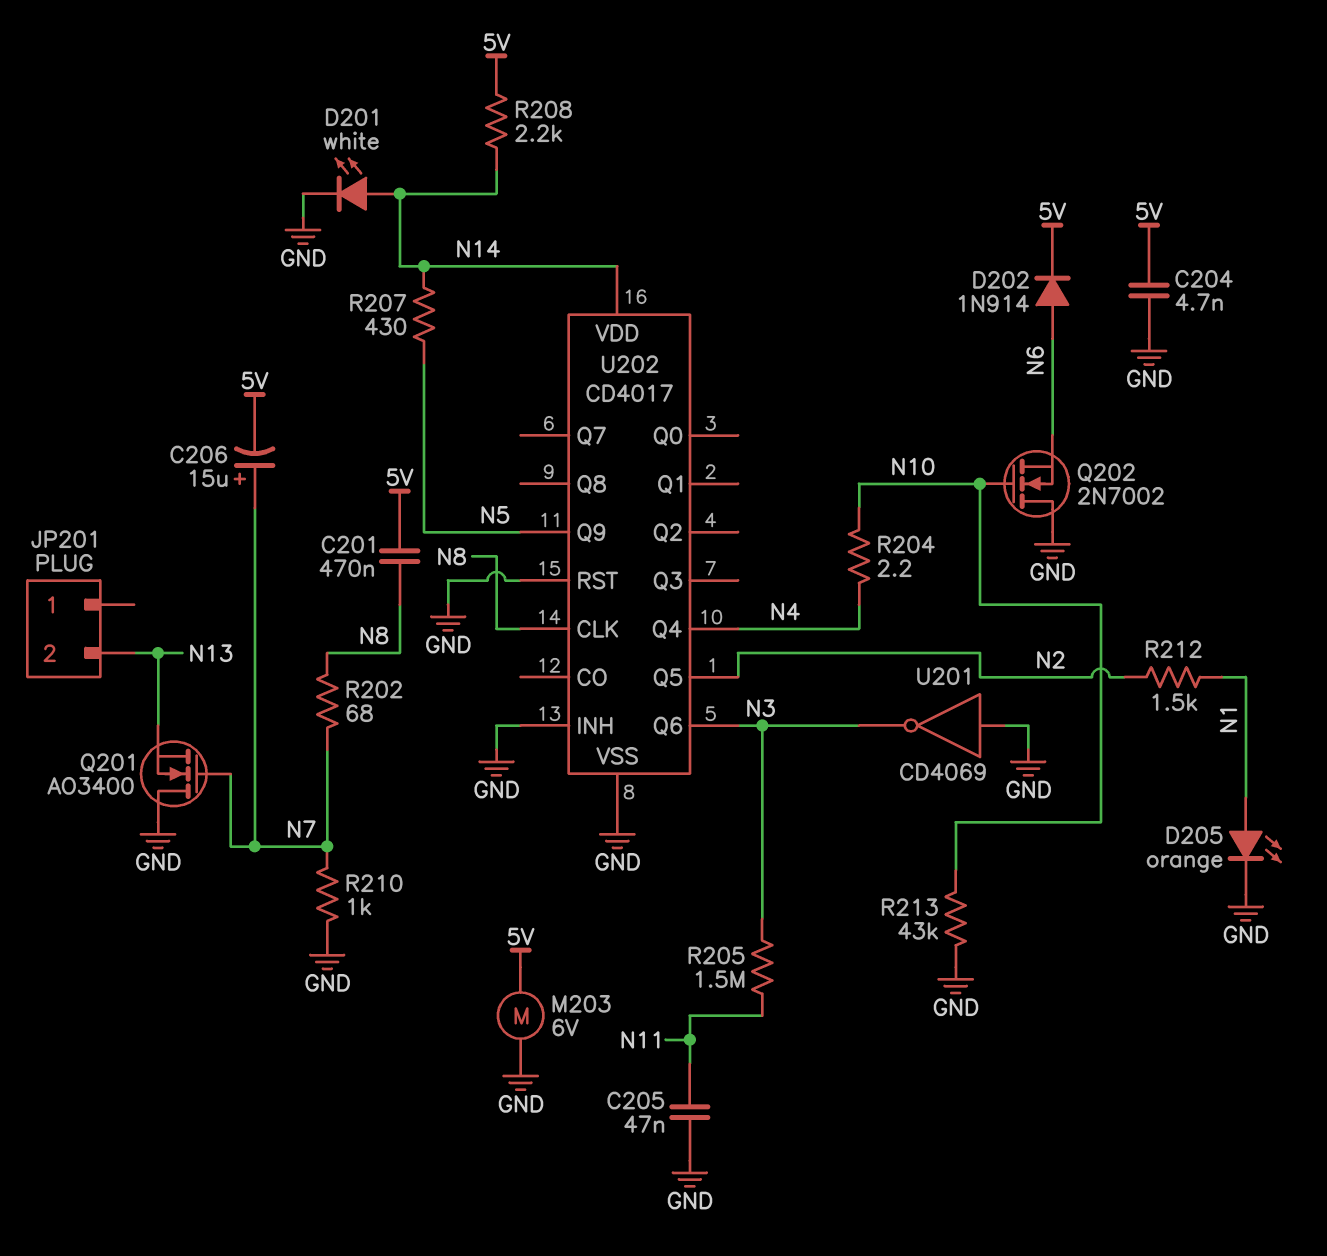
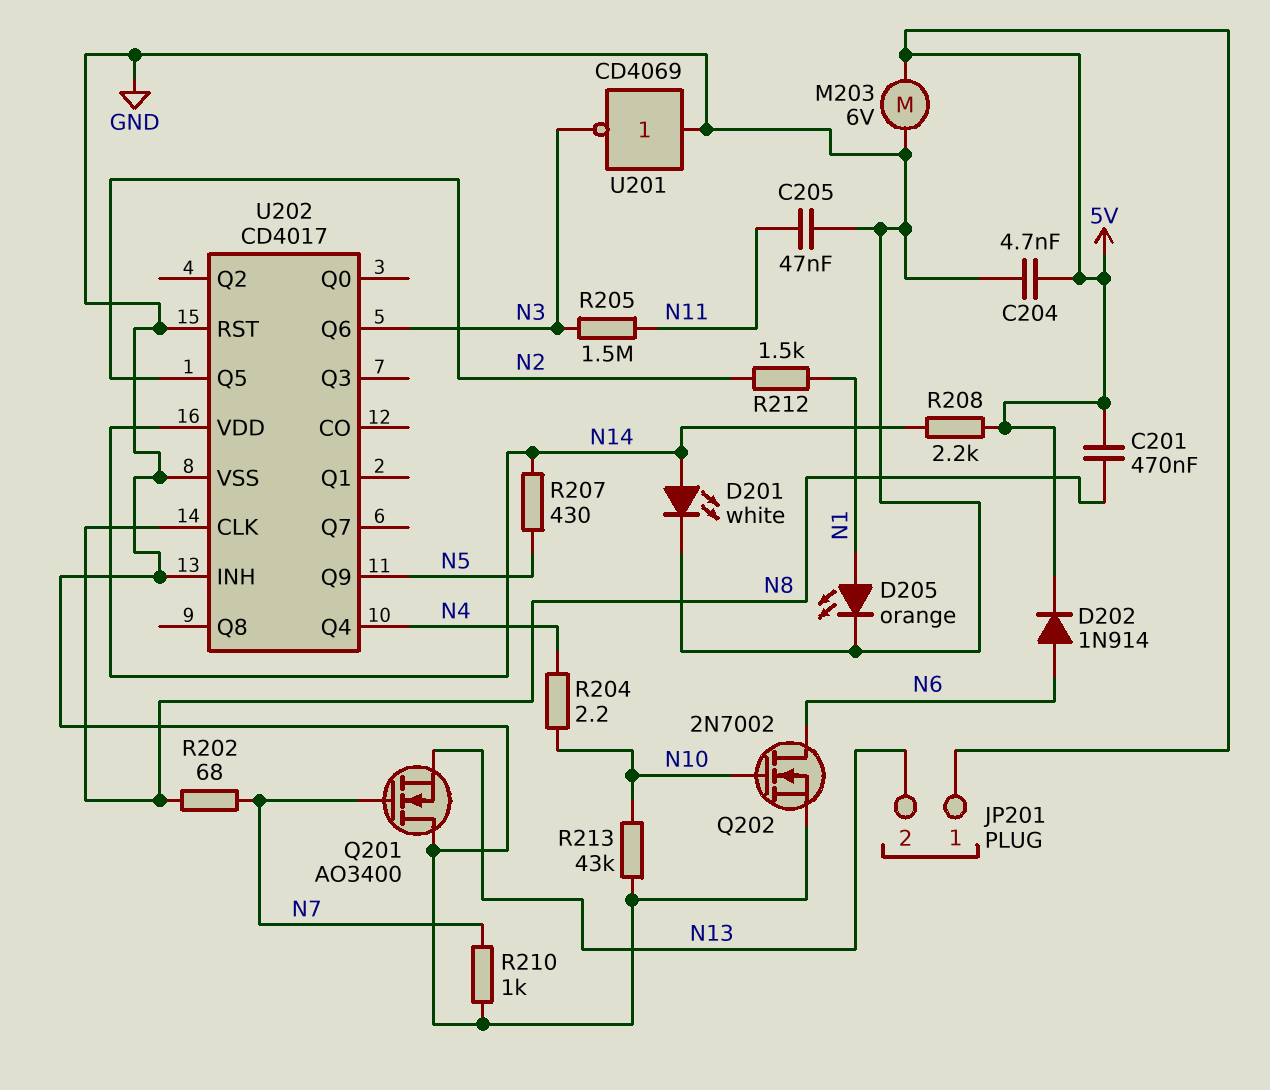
C206: 15uF (plus N7, minus 5V) -> none
JP201 pin 1: none -> 5V
Q202: NMOS 2N7002 (G N10, D GND, S N6) -> NMOS 2N7002 (G N10, D N6, S GND)

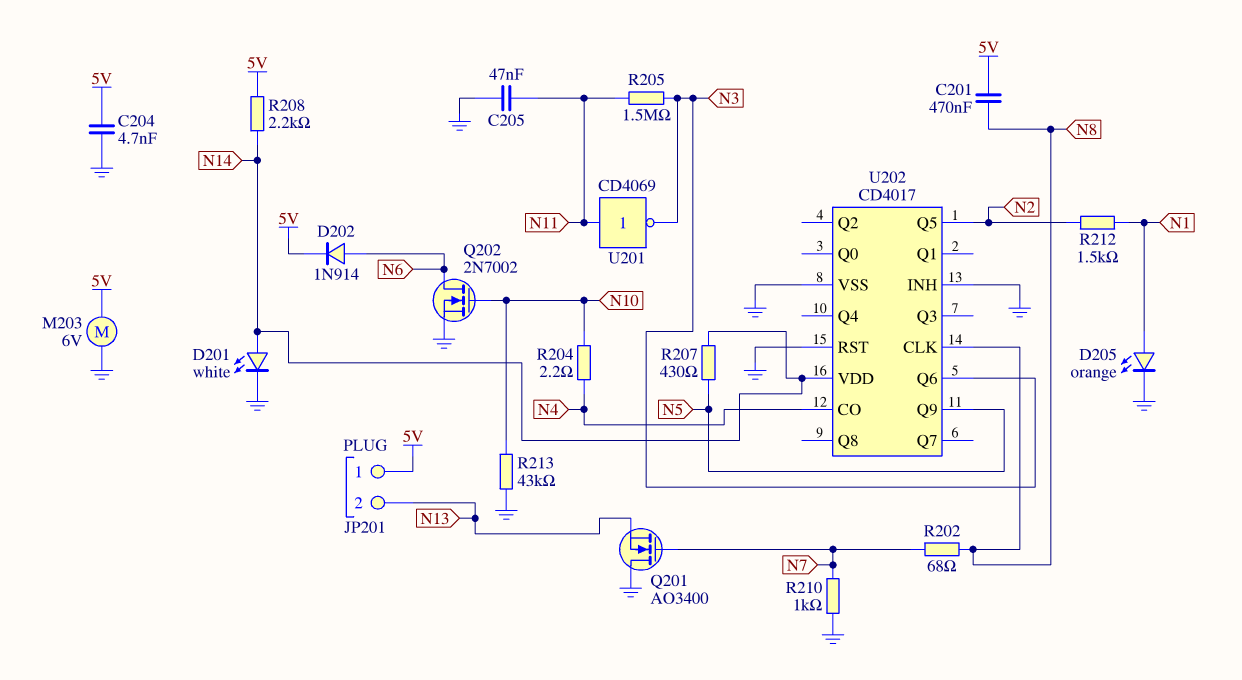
U201: NOT CD4069 (in GND, out N3) -> NOT CD4069 (in N11, out N3)
U202 pin CO: none -> N4
U202 pin Q4: N4 -> none

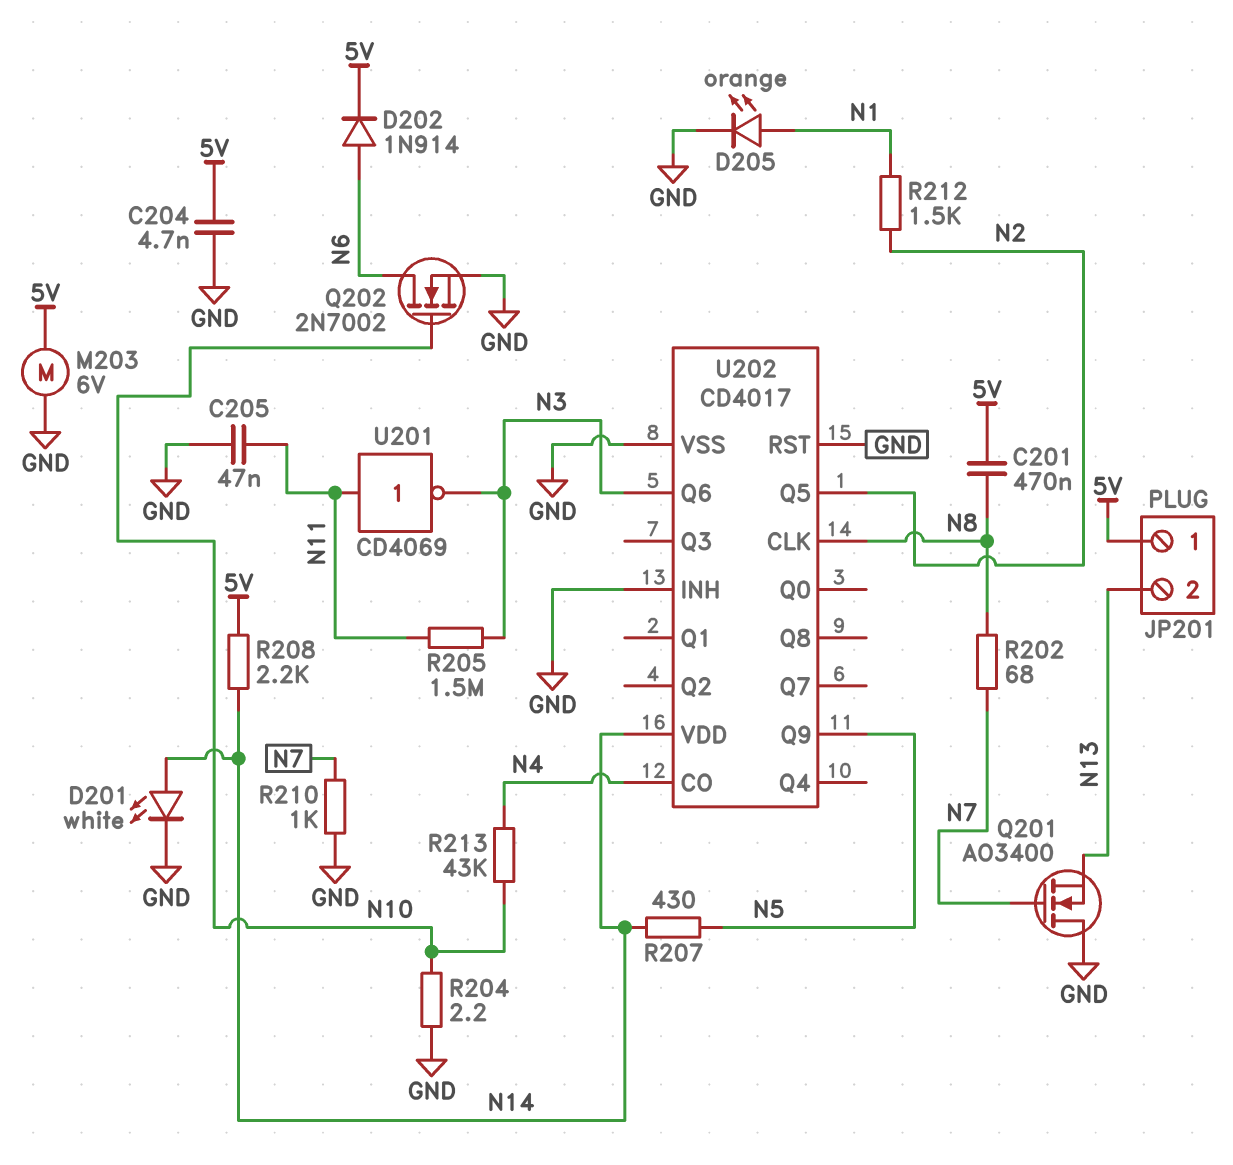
R204: 2.2 (N4, N10) -> 2.2 (GND, N10)
R213: 43k (GND, N10) -> 43k (N4, N10)

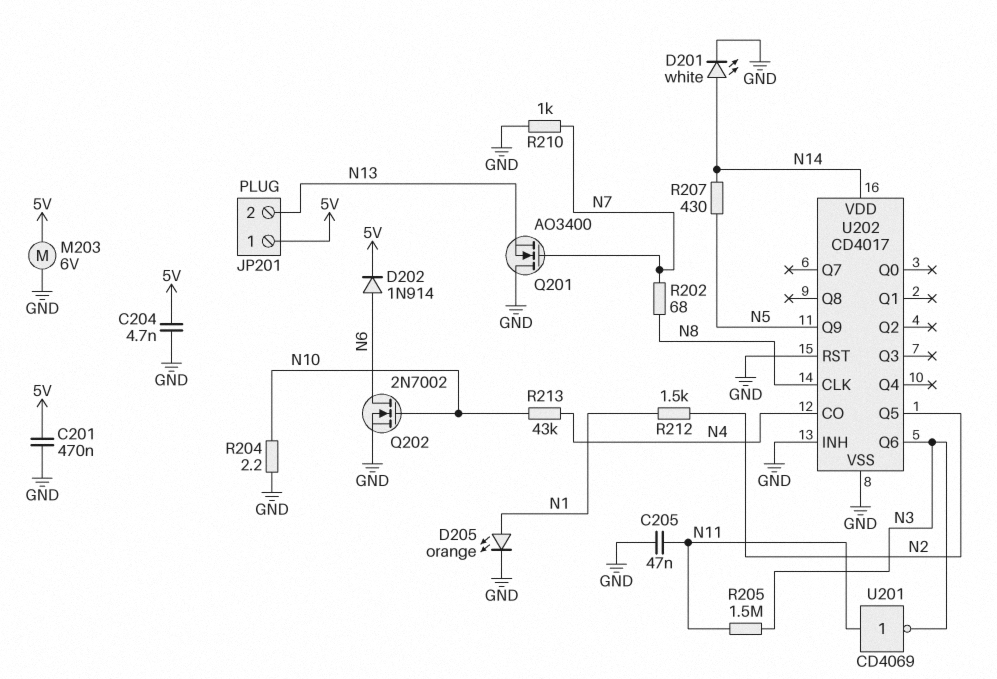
C201: 470nF (5V, N8) -> 470nF (5V, GND)
R208: 2.2k (5V, N14) -> none

